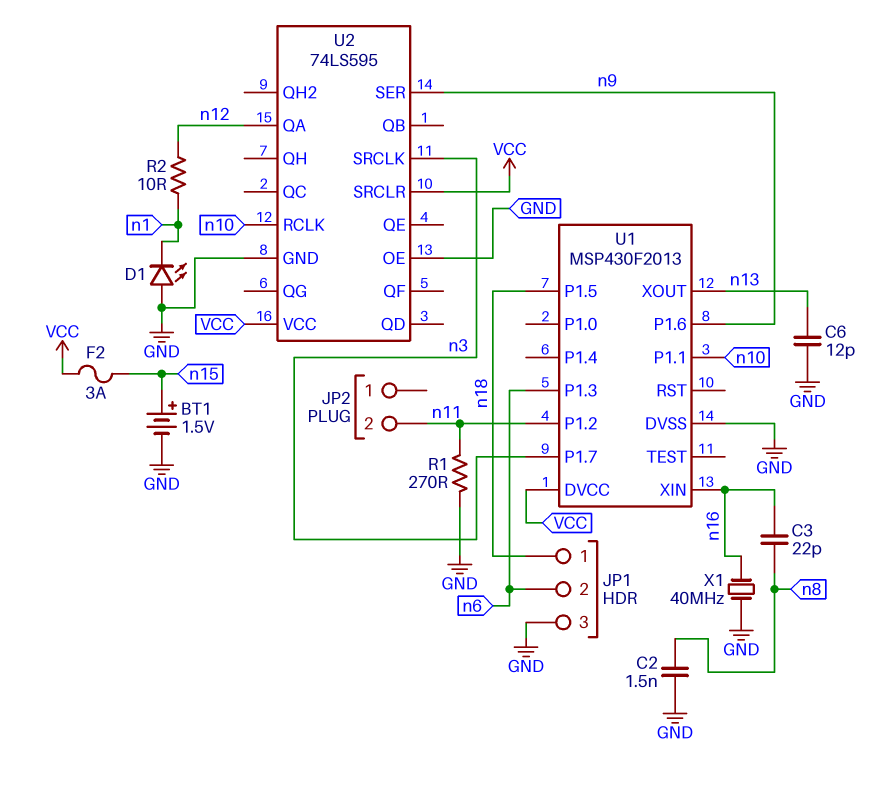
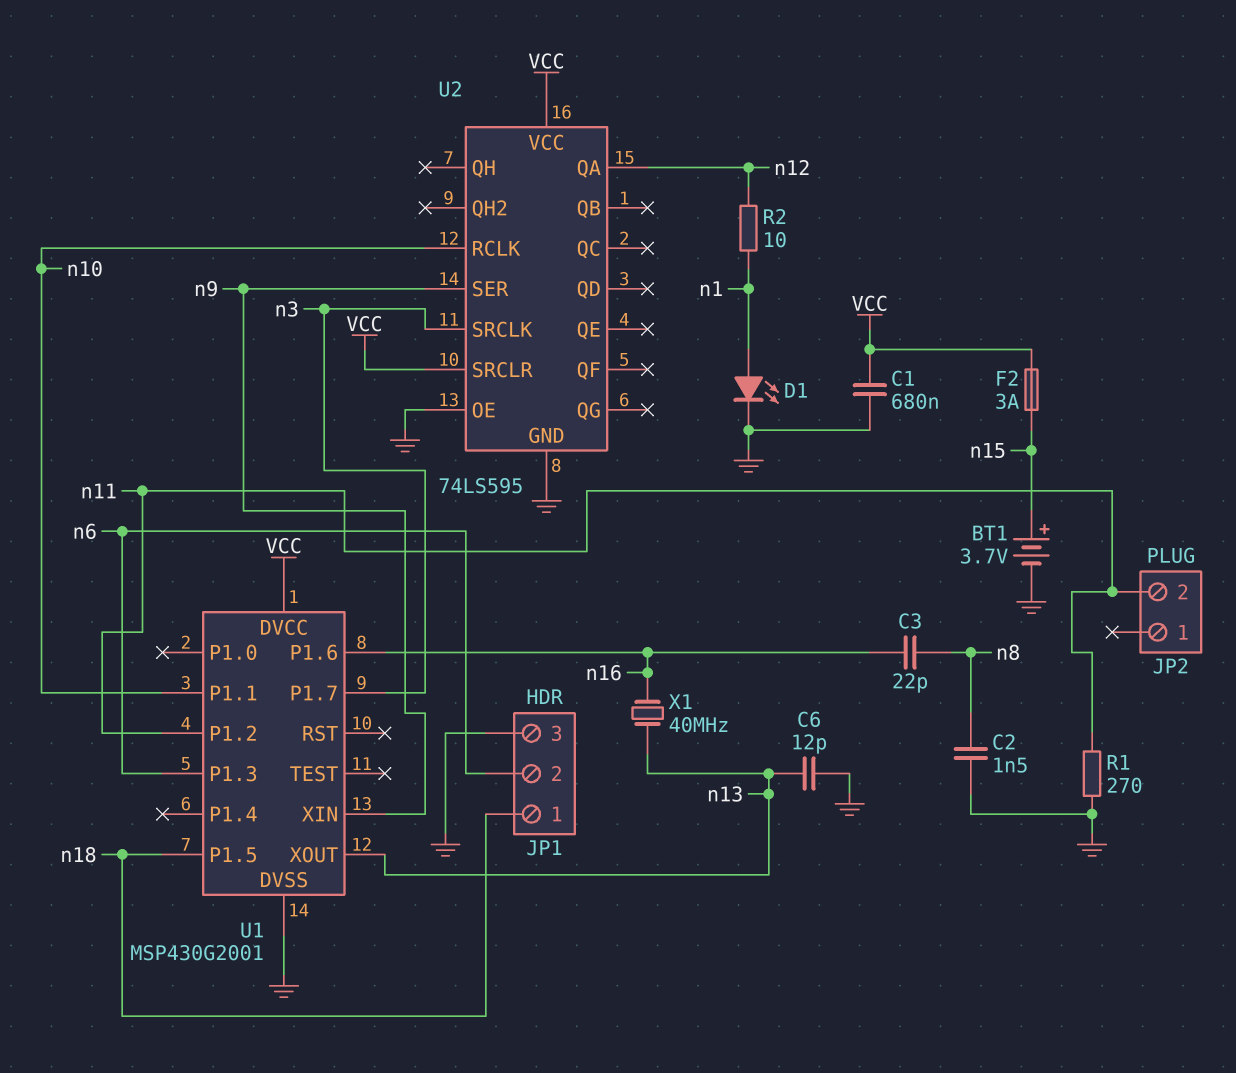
BT1: 1.5V (plus n15, minus GND) -> 3.7V (plus n15, minus GND)
C1: none -> 680nF (GND, VCC)
D1: LED (A GND, K n1) -> LED (A n1, K GND)
U1: MSP430F2013 -> MSP430G2001
U1 pin P1.6: n9 -> n16
U1 pin XIN: n16 -> n9
X1: 40MHz (GND, n16) -> 40MHz (n13, n16)

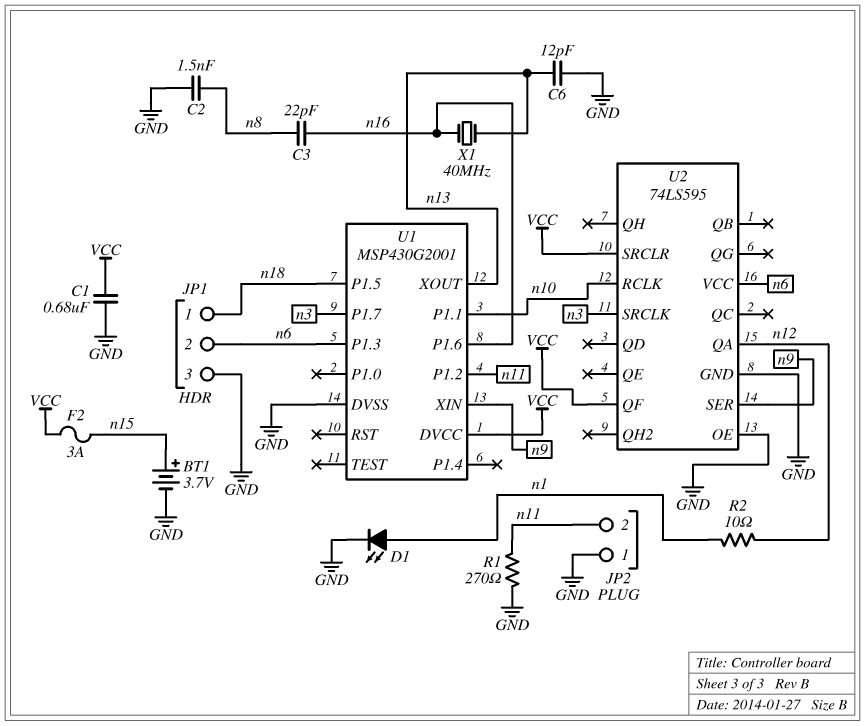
JP2 pin 1: none -> GND
U2 pin QF: none -> VCC
U2 pin VCC: VCC -> n6

